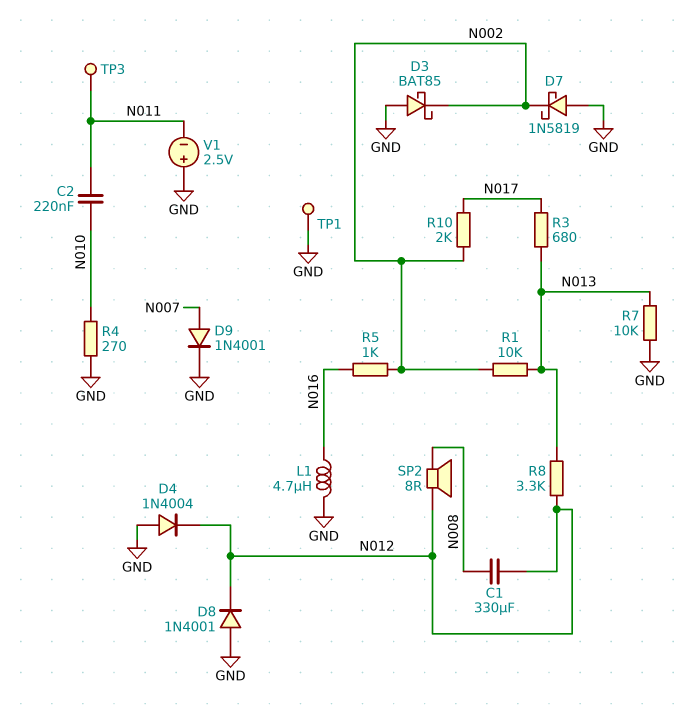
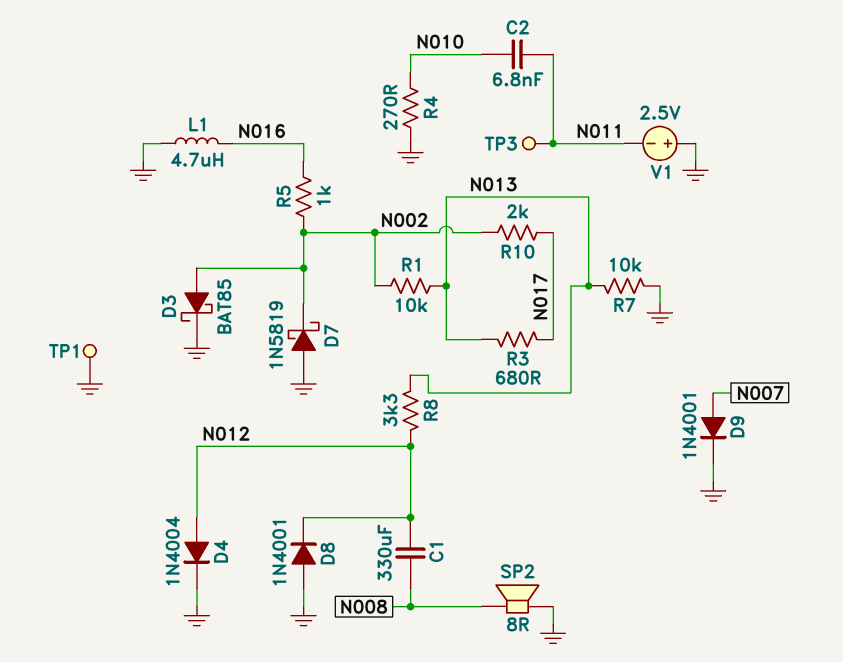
C2: 220nF (N010, N011) -> 6.8nF (N010, N011)
D3: schottky BAT85 (A GND, K N002) -> schottky BAT85 (A N002, K GND)
D4: diode 1N4004 (A GND, K N012) -> diode 1N4004 (A N012, K GND)
SP2: speaker 8R (N008, N012) -> speaker 8R (GND, N008)

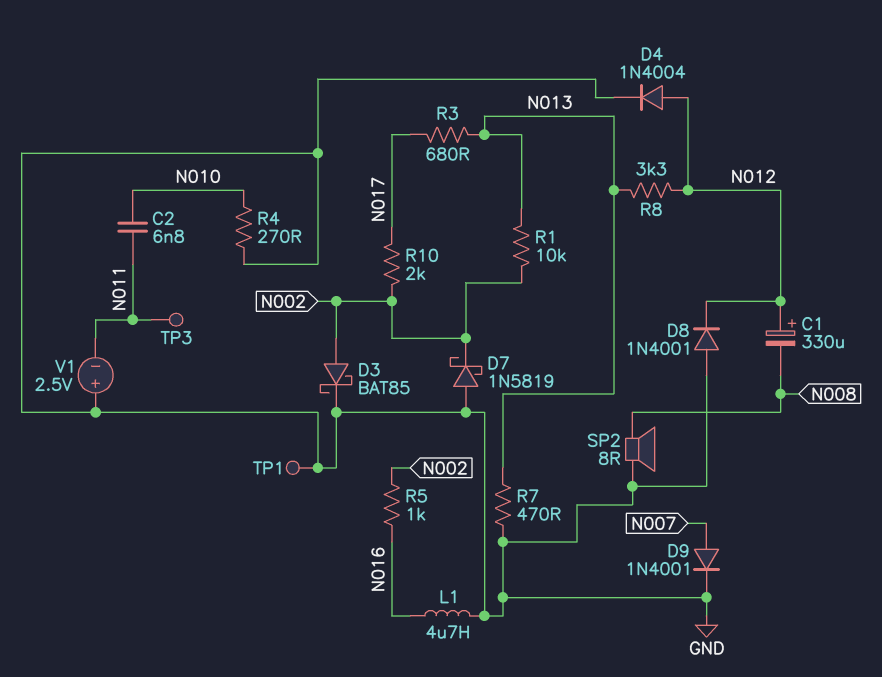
C1: 330uF (N008, N012) -> 330uF (plus N012, minus N008)
R7: 10k (GND, N013) -> 470 (GND, N013)

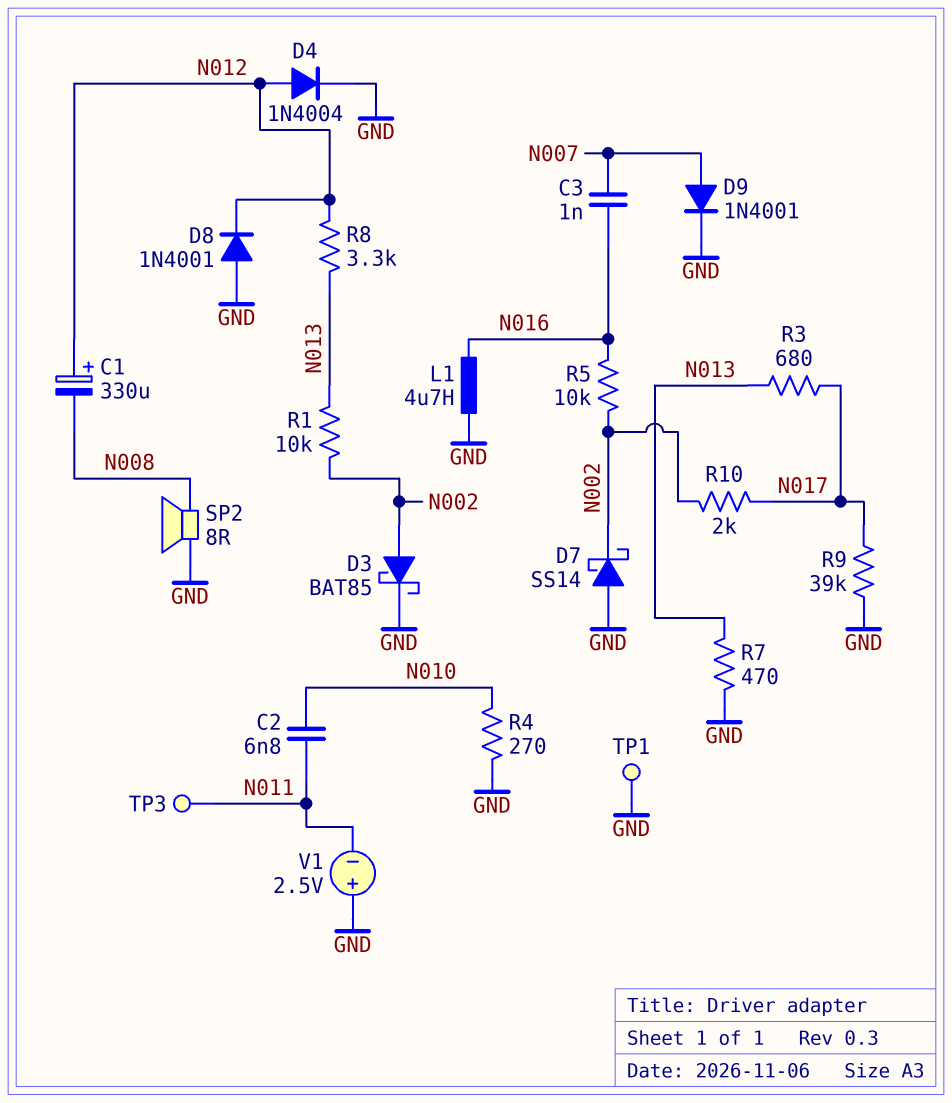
C3: none -> 1nF (N007, N016)
D7: schottky 1N5819 (A GND, K N002) -> schottky SS14 (A GND, K N002)
R5: 1k (N002, N016) -> 10k (N002, N016)
R9: none -> 39k (GND, N017)

